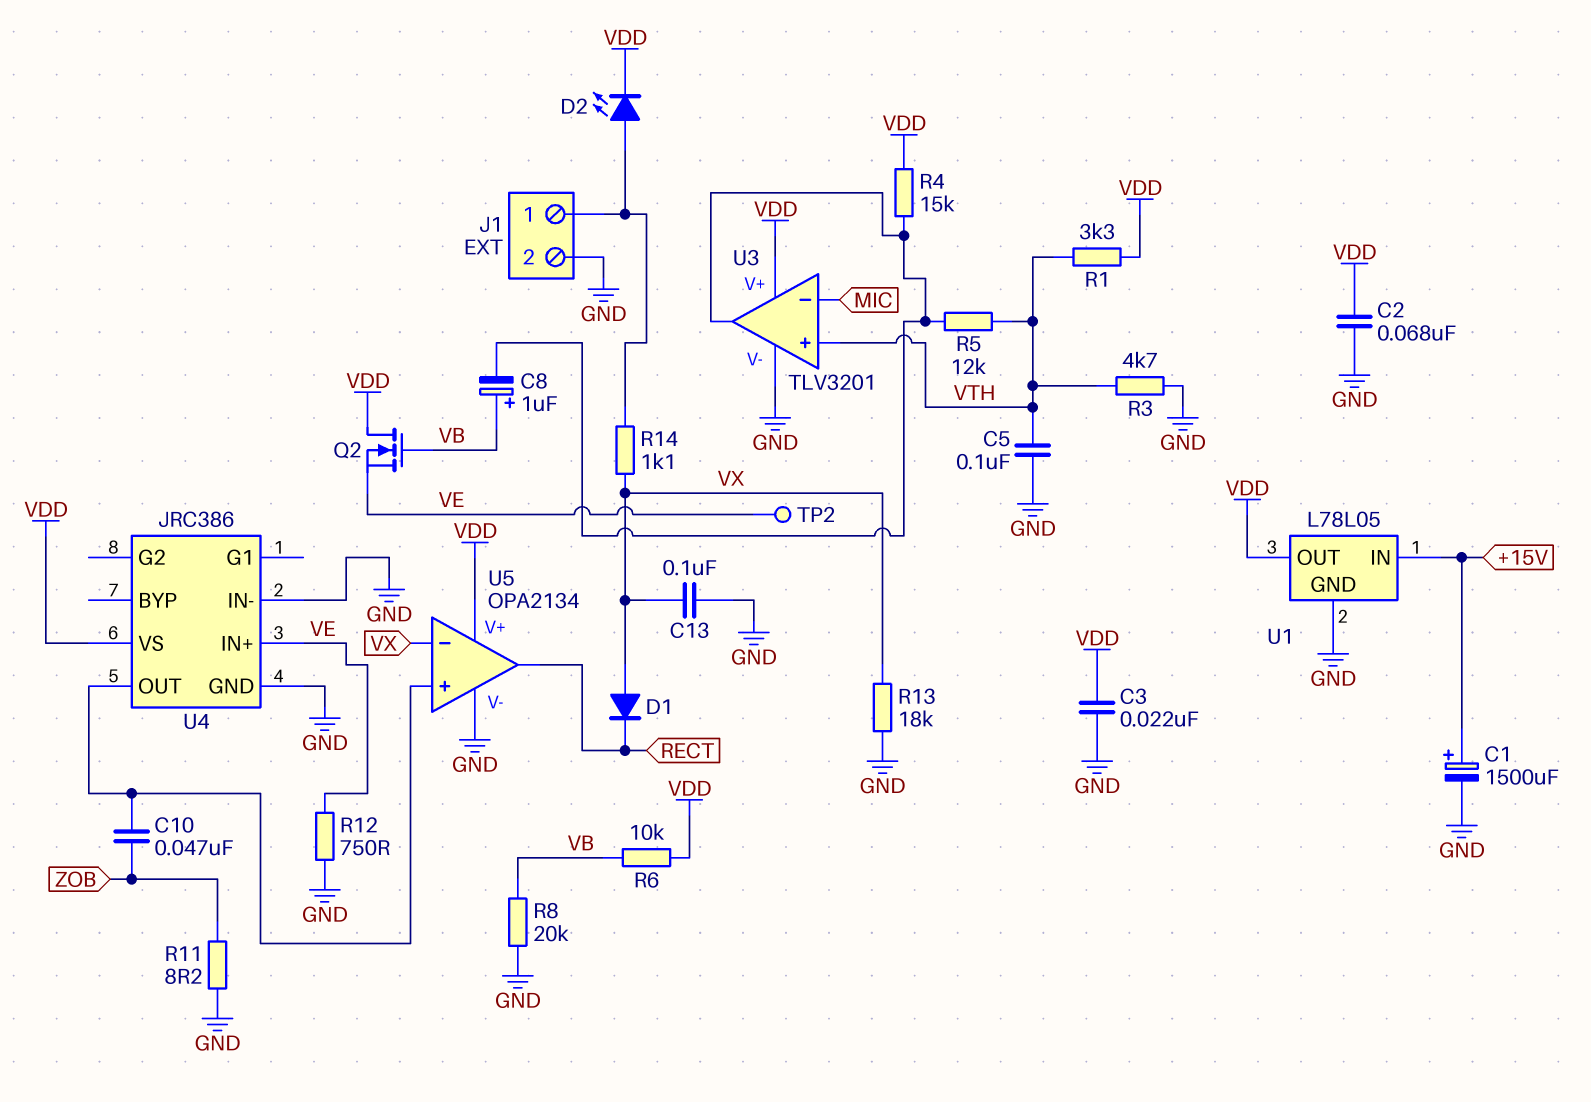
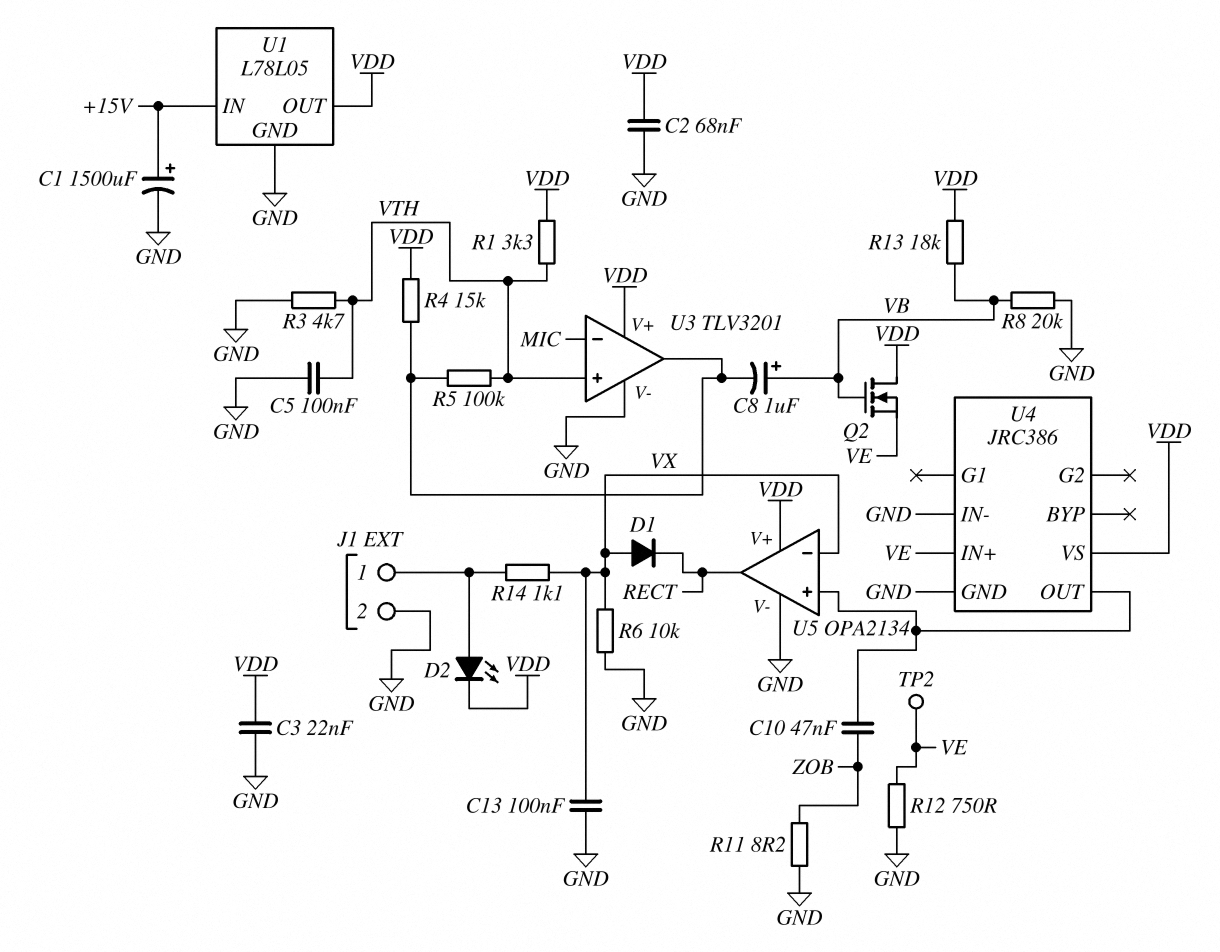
R5: 12k (U3/out, VTH) -> 100k (U3/out, VTH)
R6: 10k (VB, VDD) -> 10k (GND, VX)
R13: 18k (GND, VX) -> 18k (VB, VDD)

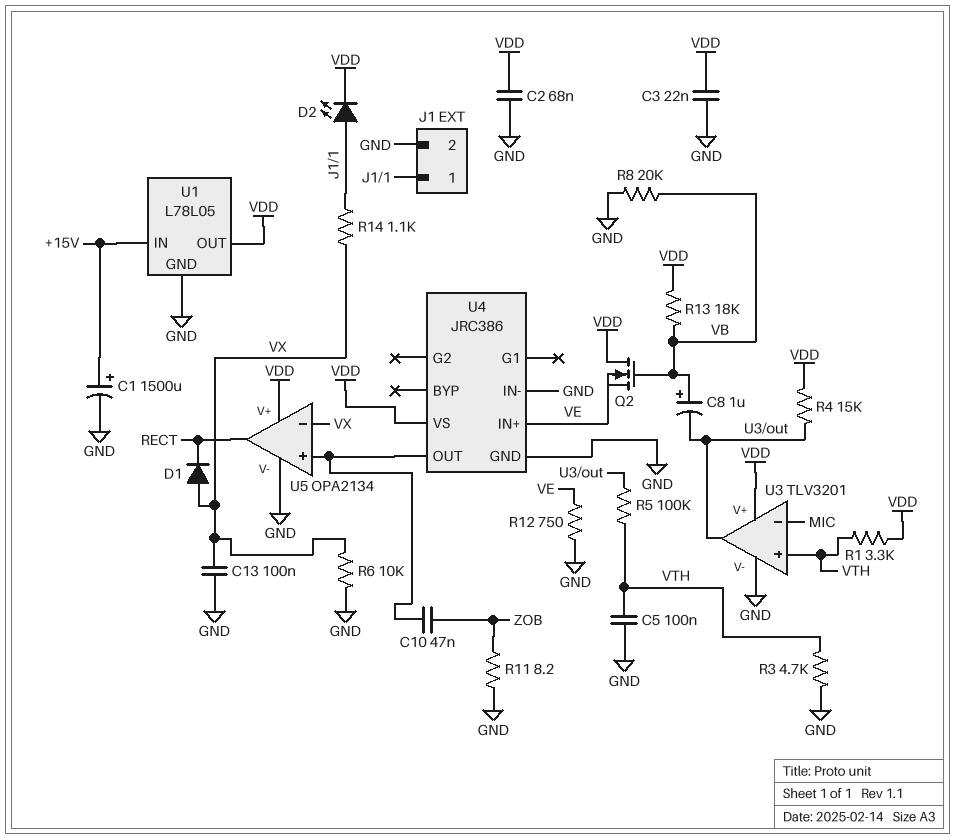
TP2: test point (VE) -> none

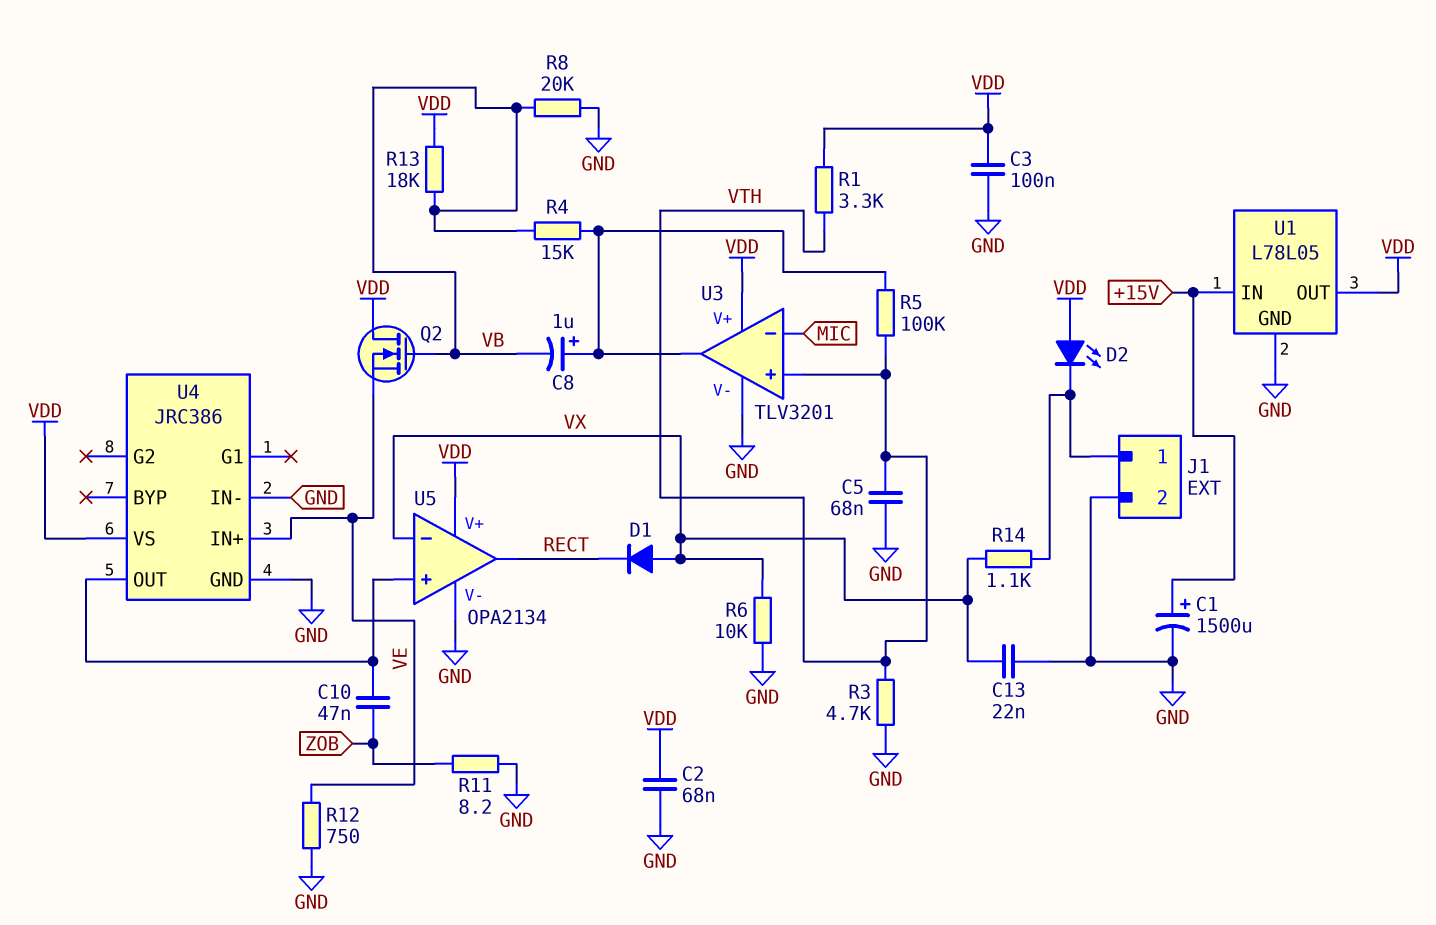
C3: 22nF (GND, VDD) -> 100nF (GND, VDD)
C5: 100nF (GND, VTH) -> 68nF (GND, VTH)
C8: 1uF (plus VB, minus U3/out) -> 1uF (plus U3/out, minus VB)
C13: 100nF (GND, VX) -> 22nF (GND, VX)
D2: LED (A J1/1, K VDD) -> LED (A VDD, K J1/1)
R4: 15k (U3/out, VDD) -> 15k (U3/out, VB)

